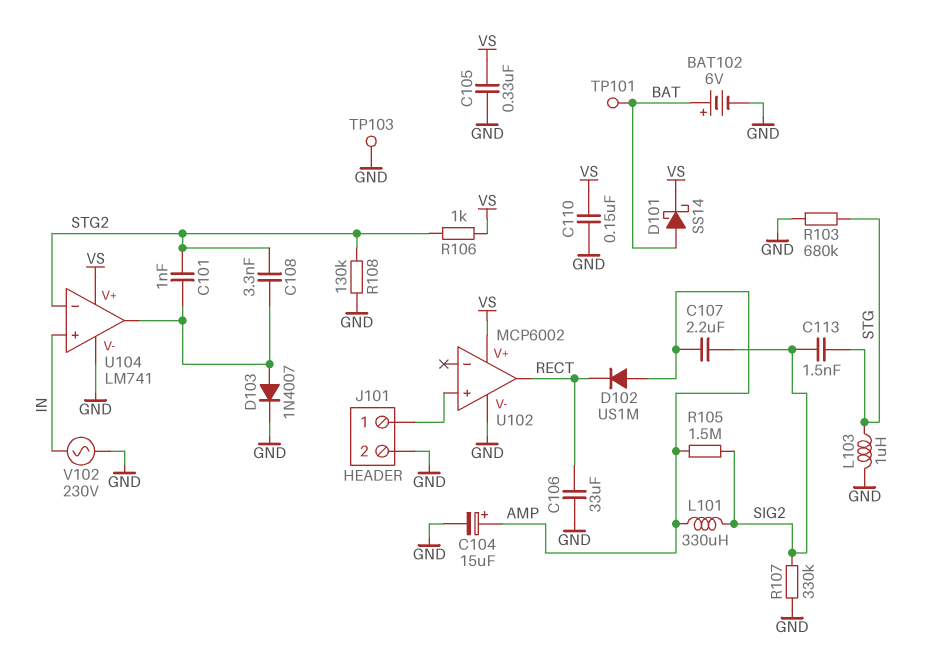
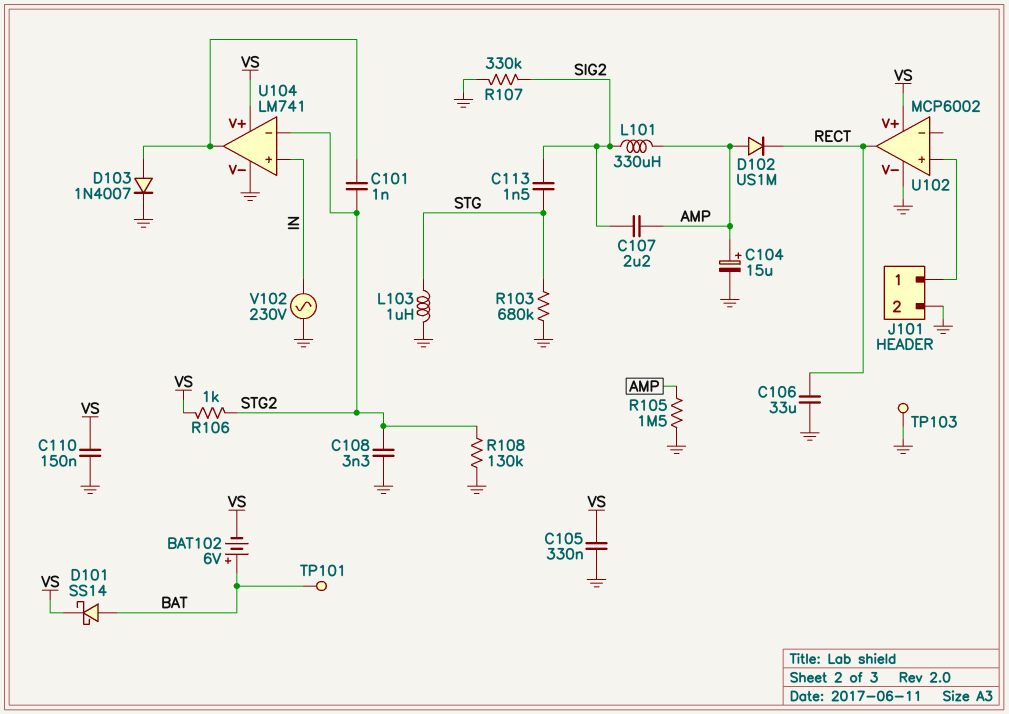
BAT102: 6V (plus BAT, minus GND) -> 6V (plus BAT, minus VS)
C108: 3.3nF (STG2, U104/out) -> 3.3nF (GND, STG2)
R105: 1.5M (AMP, SIG2) -> 1.5M (AMP, GND)

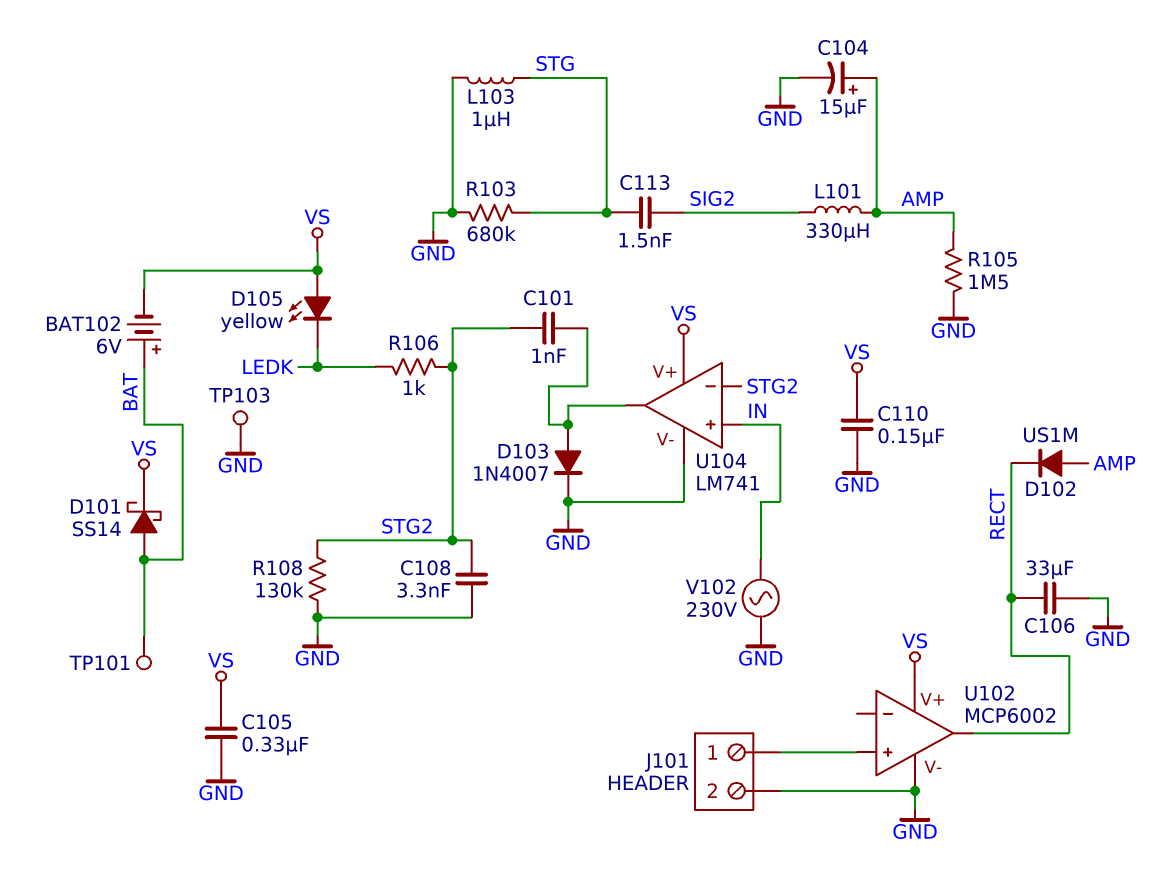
C107: 2.2uF (AMP, SIG2) -> none
D105: none -> LED yellow (A VS, K LEDK)
R106: 1k (STG2, VS) -> 1k (LEDK, STG2)
R107: 330k (GND, SIG2) -> none

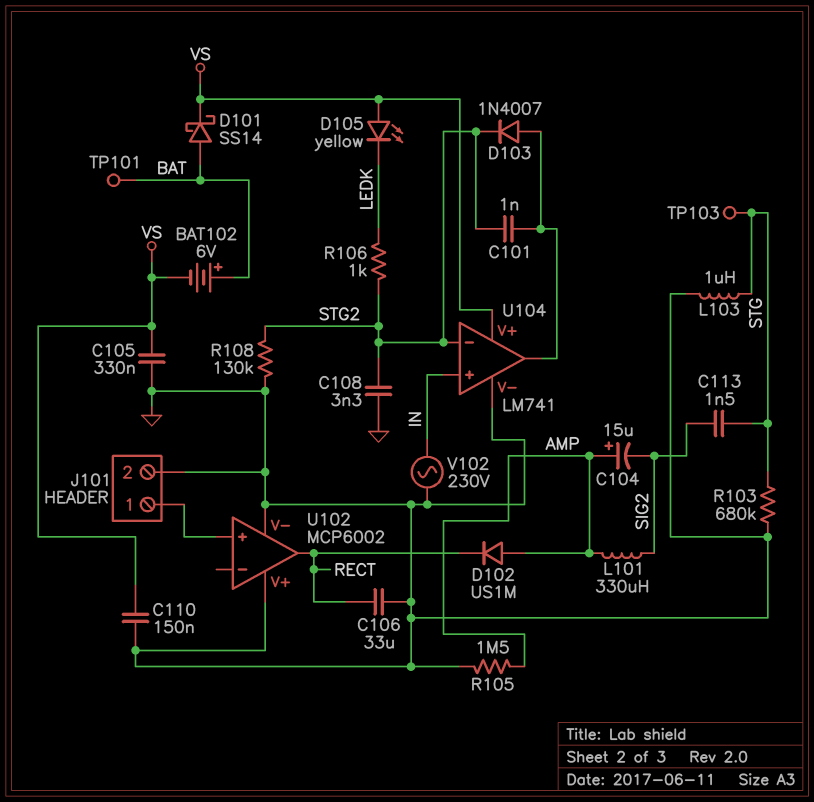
C104: 15uF (plus AMP, minus GND) -> 15uF (plus AMP, minus SIG2)
D103: diode 1N4007 (A U104/out, K GND) -> diode 1N4007 (A U104/out, K STG2)
TP103: test point (GND) -> test point (STG)
U102 pin V+: VS -> GND

